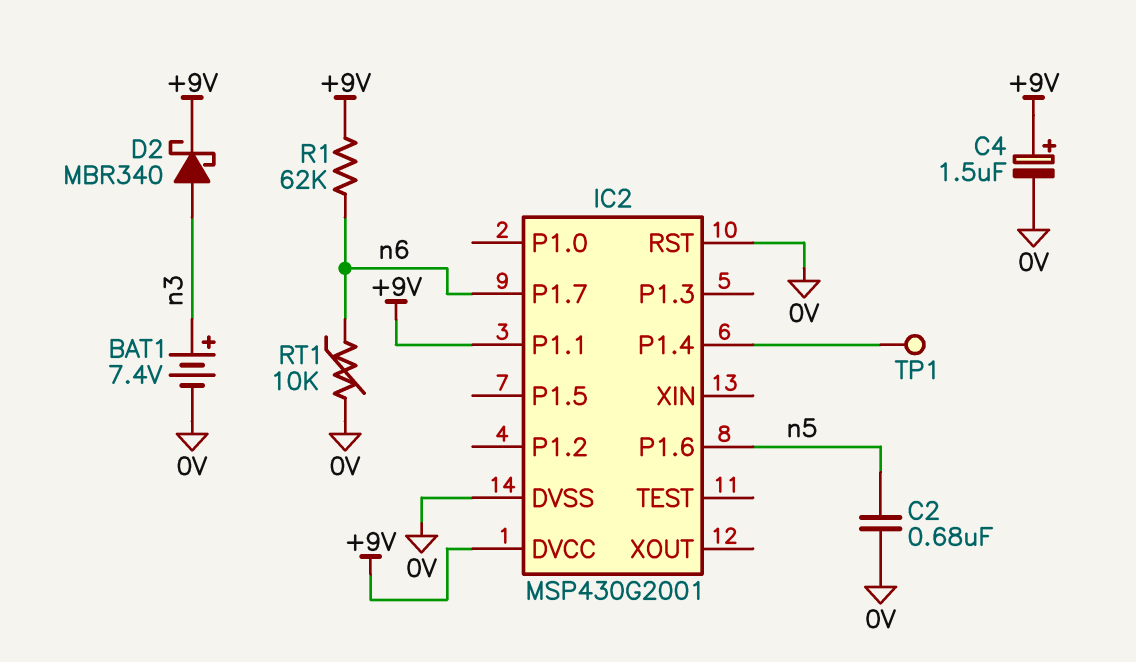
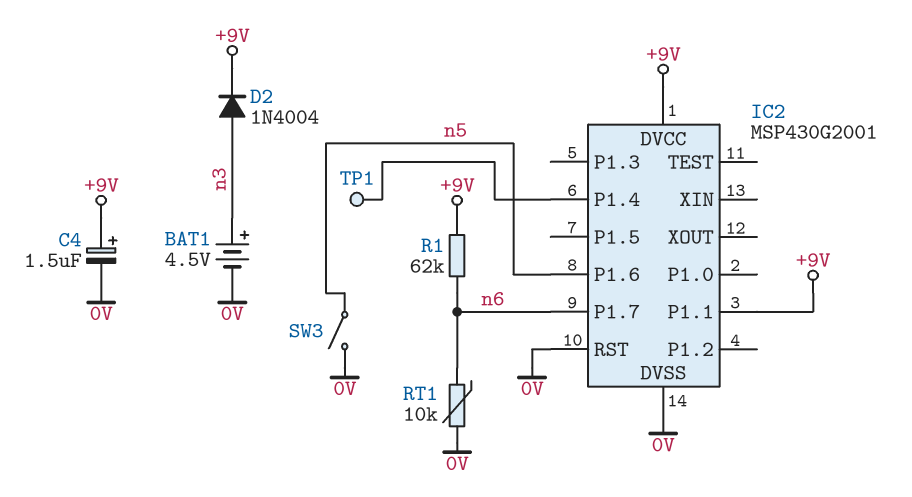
BAT1: 7.4V (plus n3, minus 0V) -> 4.5V (plus n3, minus 0V)
C2: 680nF (0V, n5) -> none
D2: schottky MBR340 (A n3, K +9V) -> diode 1N4004 (A n3, K +9V)
SW3: none -> switch (0V, n5)

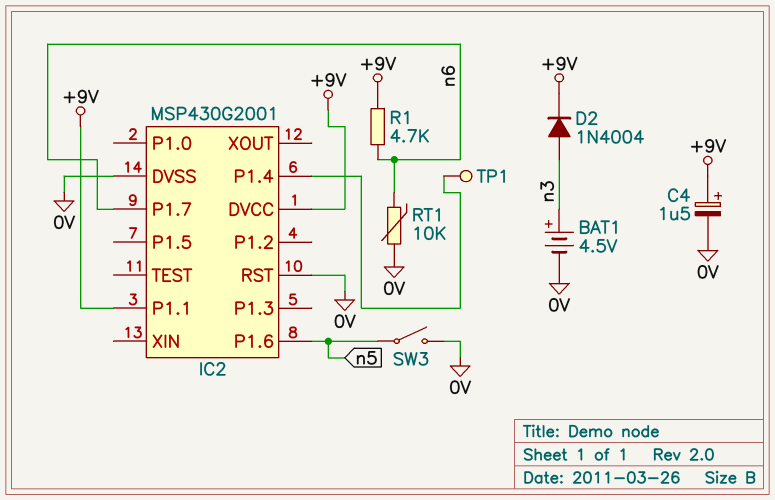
R1: 62k (+9V, n6) -> 4.7k (+9V, n6)

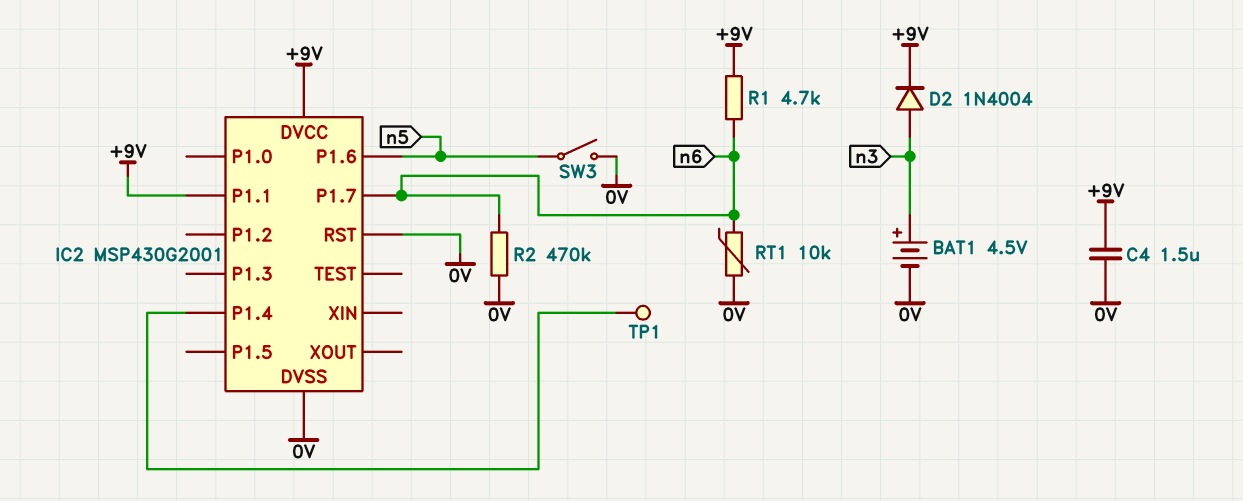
C4: 1.5uF (plus +9V, minus 0V) -> 1.5uF (+9V, 0V)
R2: none -> 470k (0V, n6)

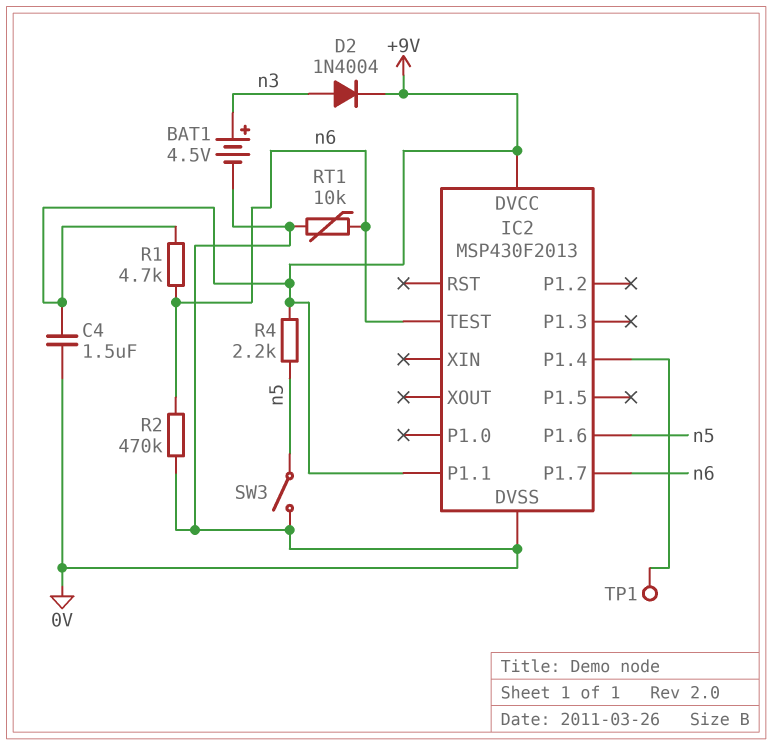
IC2: MSP430G2001 -> MSP430F2013
IC2 pin RST: 0V -> none
IC2 pin TEST: none -> n6
R4: none -> 2.2k (+9V, n5)

